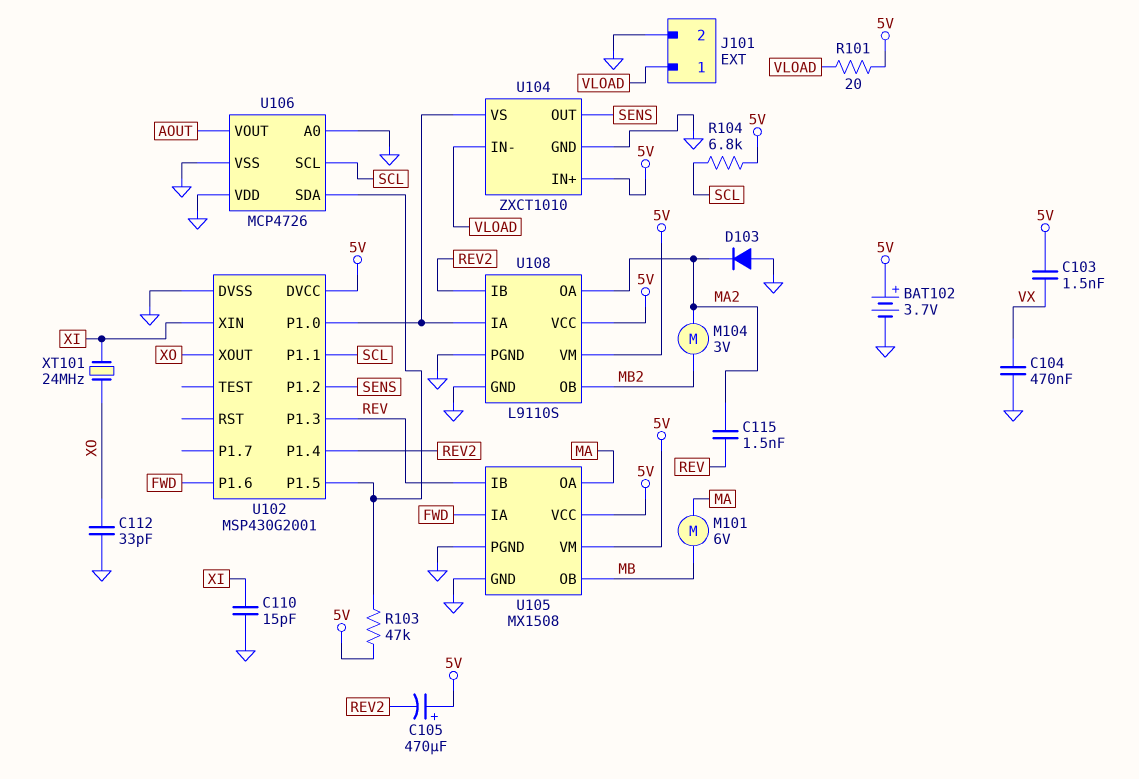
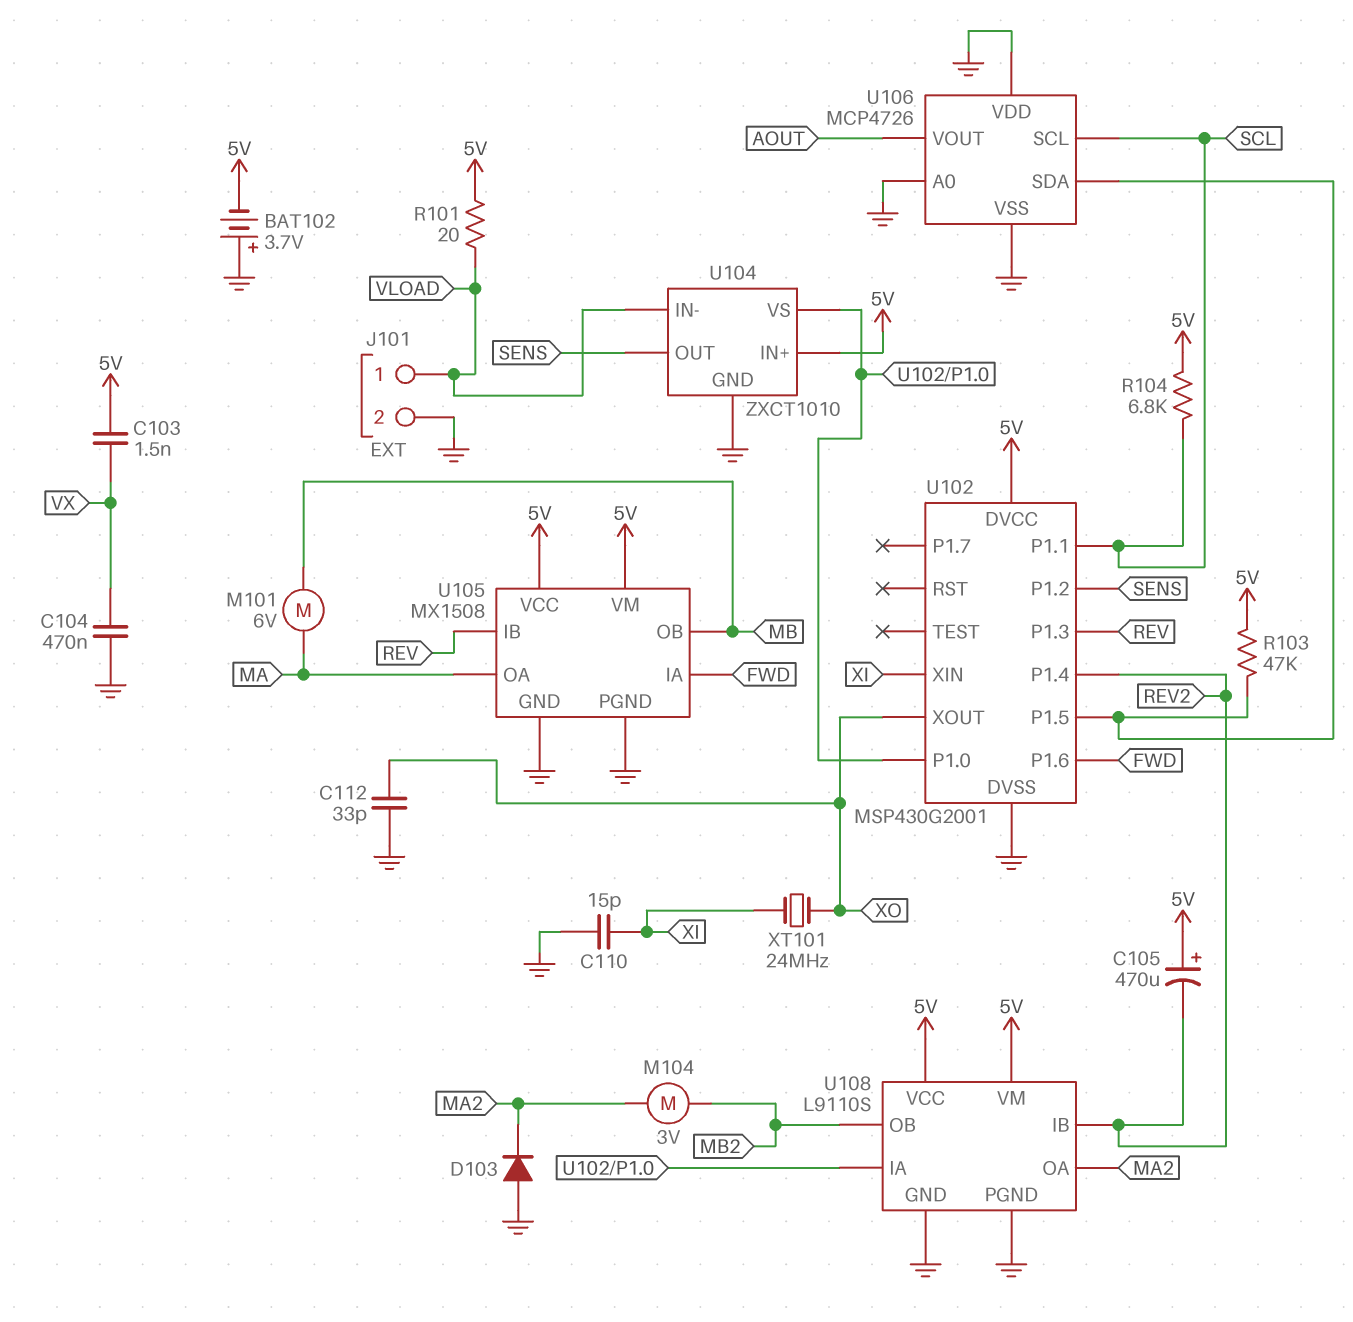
BAT102: 3.7V (plus 5V, minus GND) -> 3.7V (plus GND, minus 5V)
C115: 1.5nF (MA2, REV) -> none

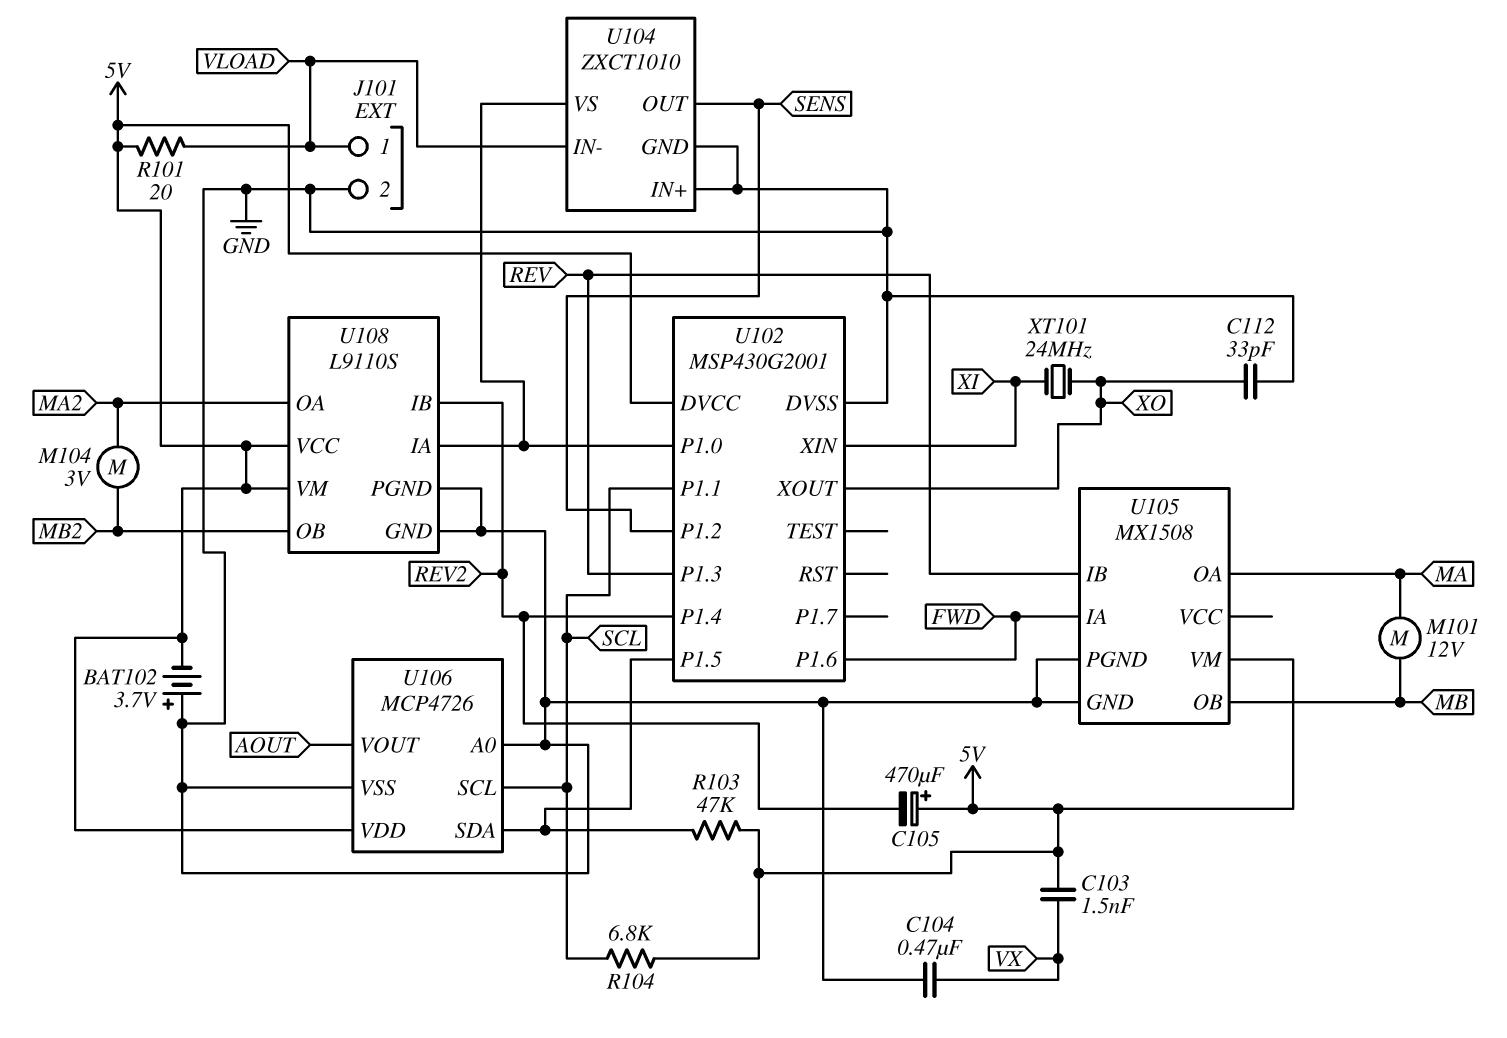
C110: 15pF (GND, XI) -> none
D103: diode (A GND, K MA2) -> none
M101: motor 6V (MA, MB) -> motor 12V (MA, MB)
U104 pin IN+: 5V -> GND
U105 pin VCC: 5V -> none
U106 pin VDD: GND -> 5V

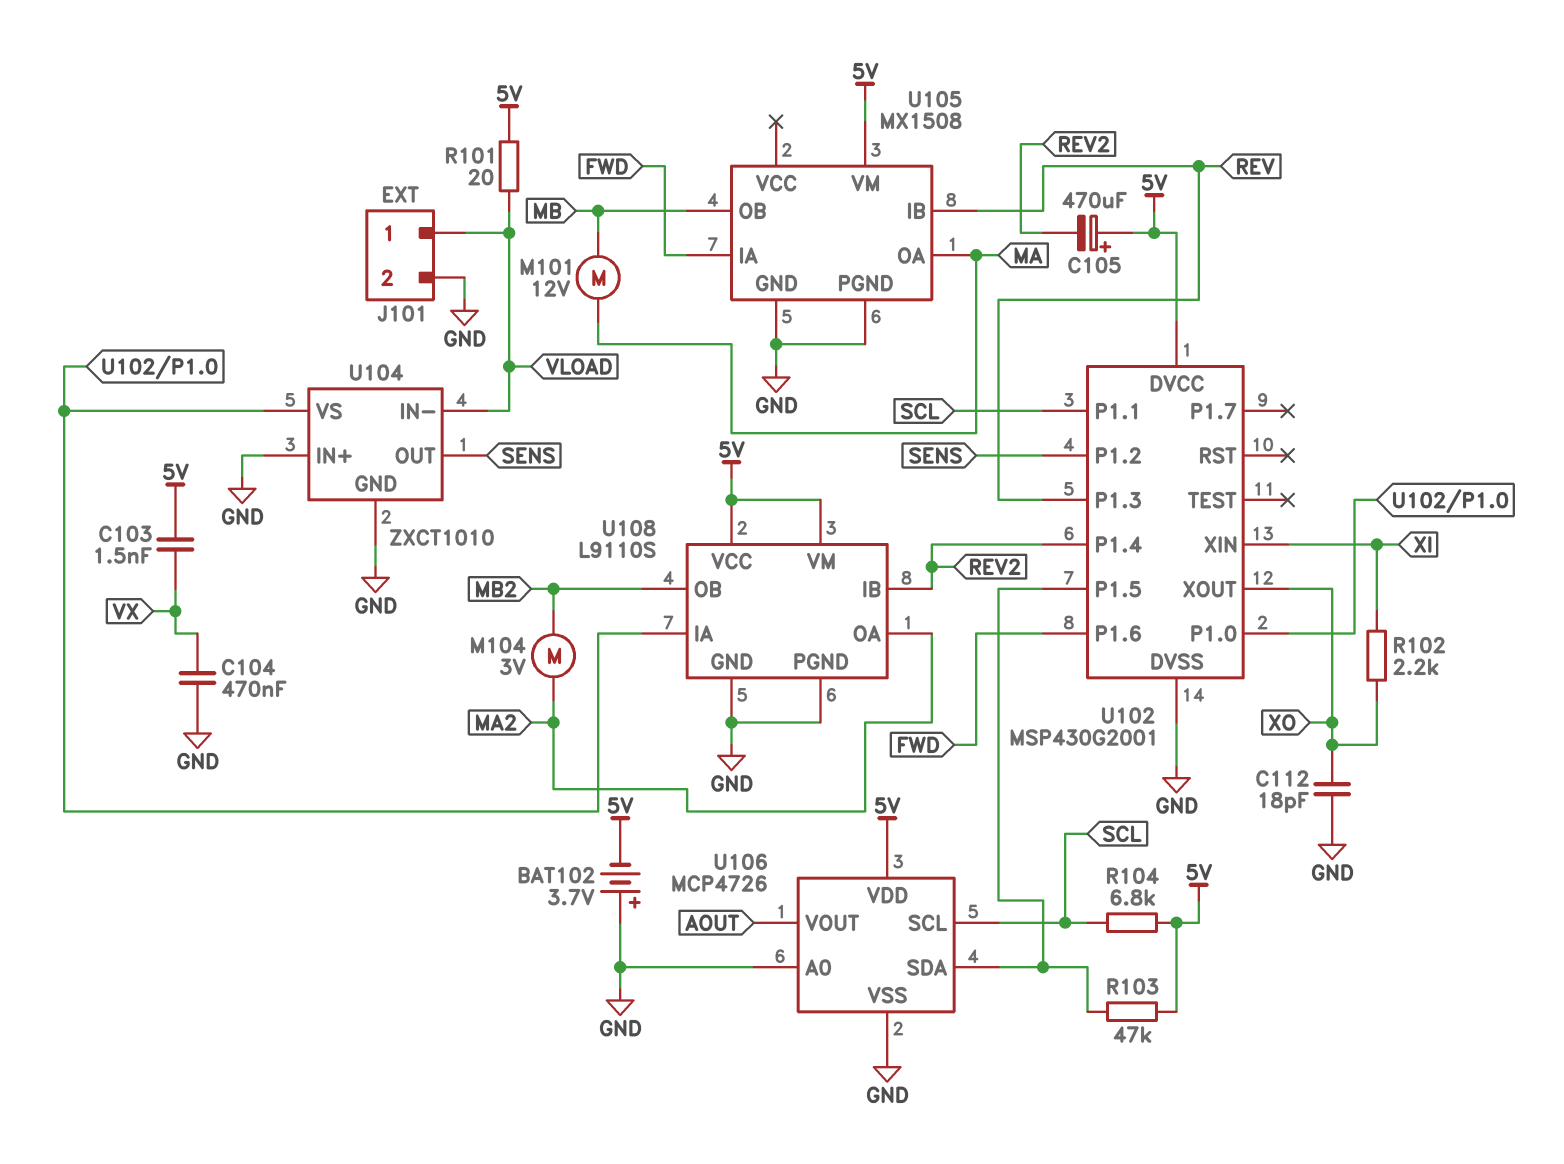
C112: 33pF (GND, XO) -> 18pF (GND, XO)
R102: none -> 2.2k (XI, XO)
XT101: 24MHz (XI, XO) -> none

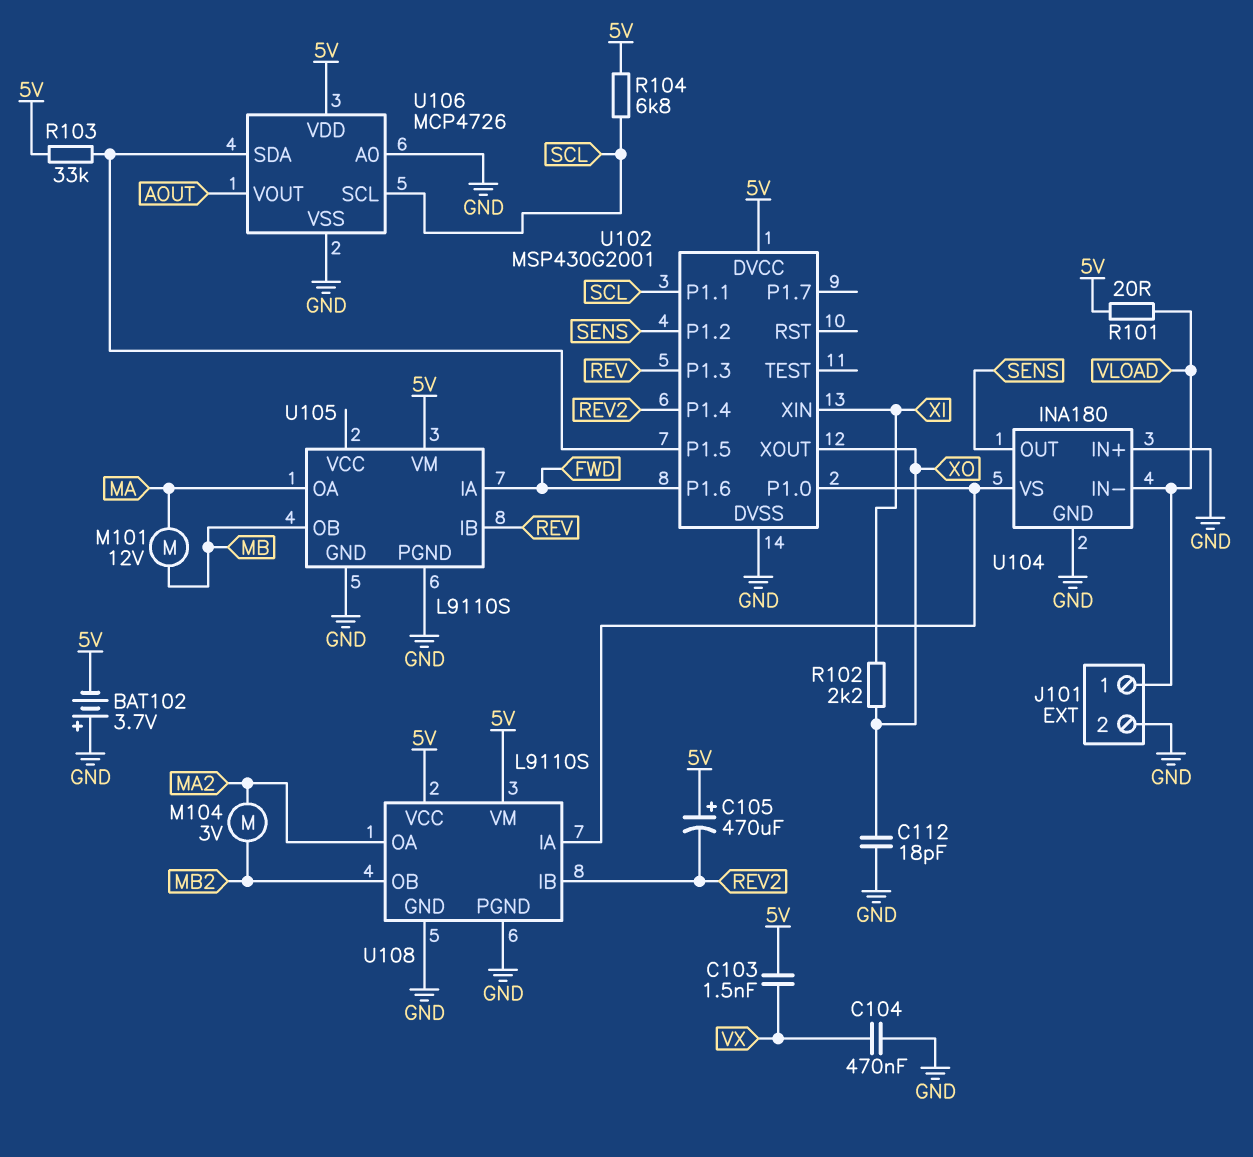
R103: 47k (5V, U102/P1.5) -> 33k (5V, U102/P1.5)
U104: ZXCT1010 -> INA180
U105: MX1508 -> L9110S

